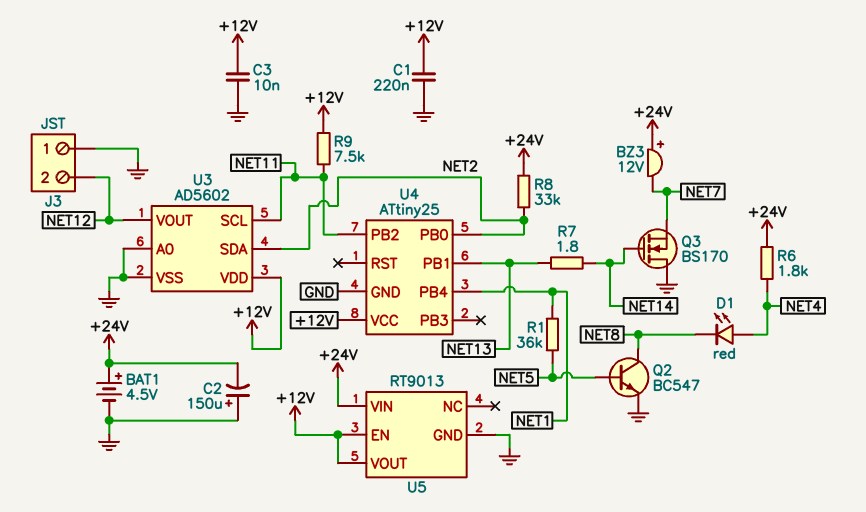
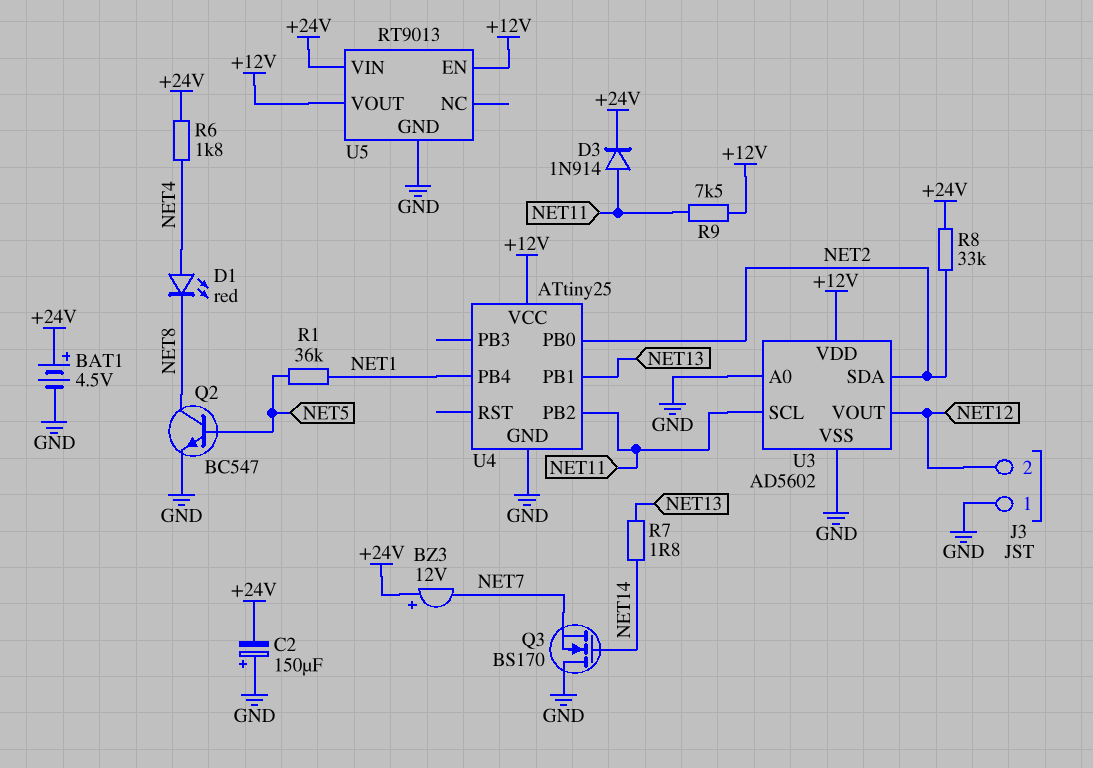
C1: 220nF (+12V, GND) -> none
C3: 10nF (+12V, GND) -> none
D3: none -> diode 1N914 (A NET11, K +24V)

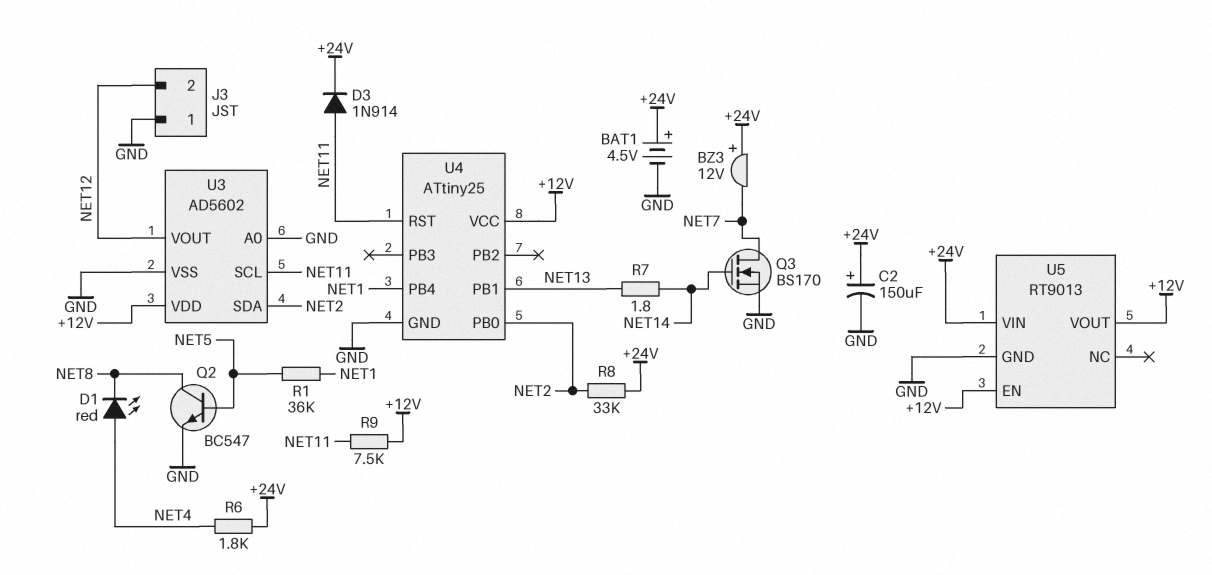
C2: 150uF (plus GND, minus +24V) -> 150uF (plus +24V, minus GND)
Q3: NMOS BS170 (G NET14, D GND, S NET7) -> NMOS BS170 (G NET14, D NET7, S GND)
U4 pin PB2: NET11 -> none
U4 pin RST: none -> NET11

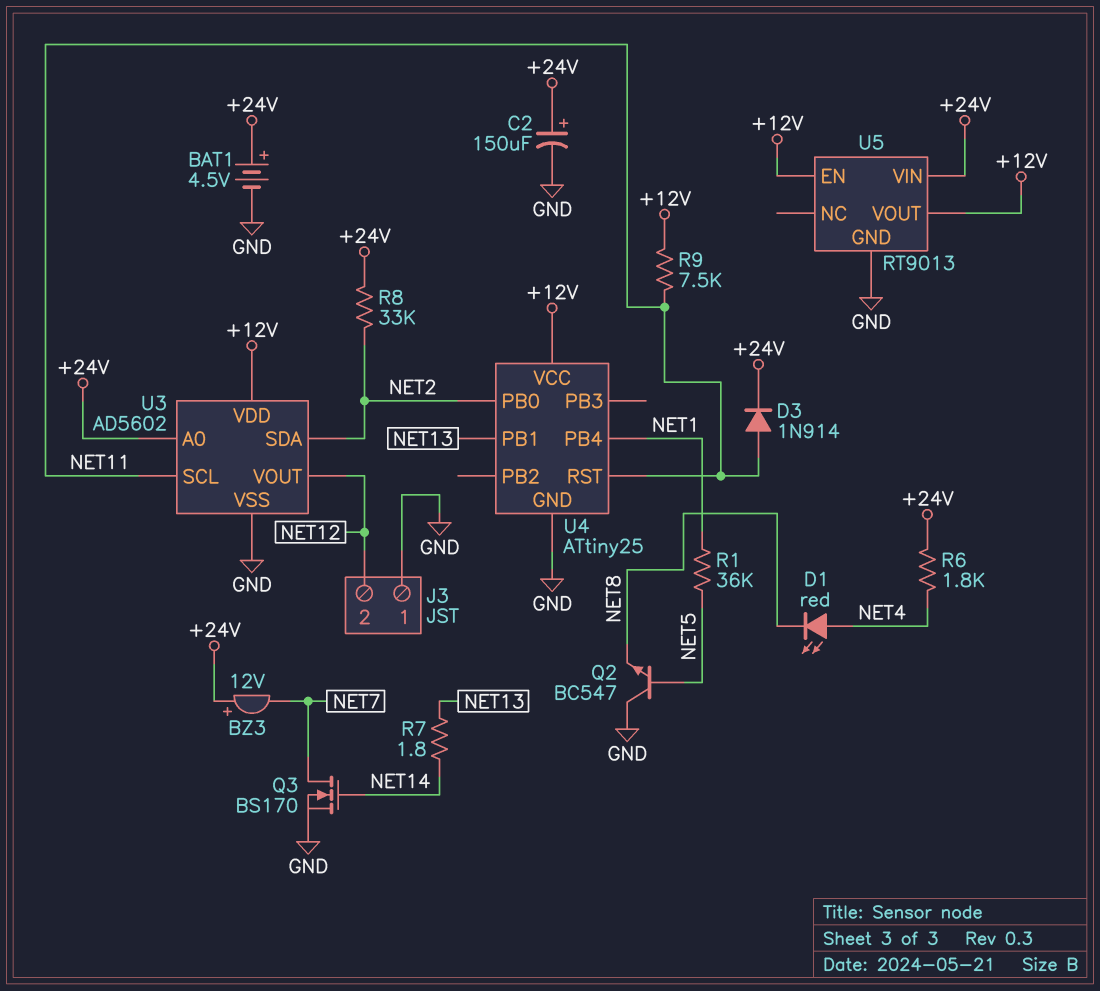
Q2: NPN BC547 (B NET5, C NET8, E GND) -> NPN BC547 (B NET5, C GND, E NET8)
U3 pin A0: GND -> +24V

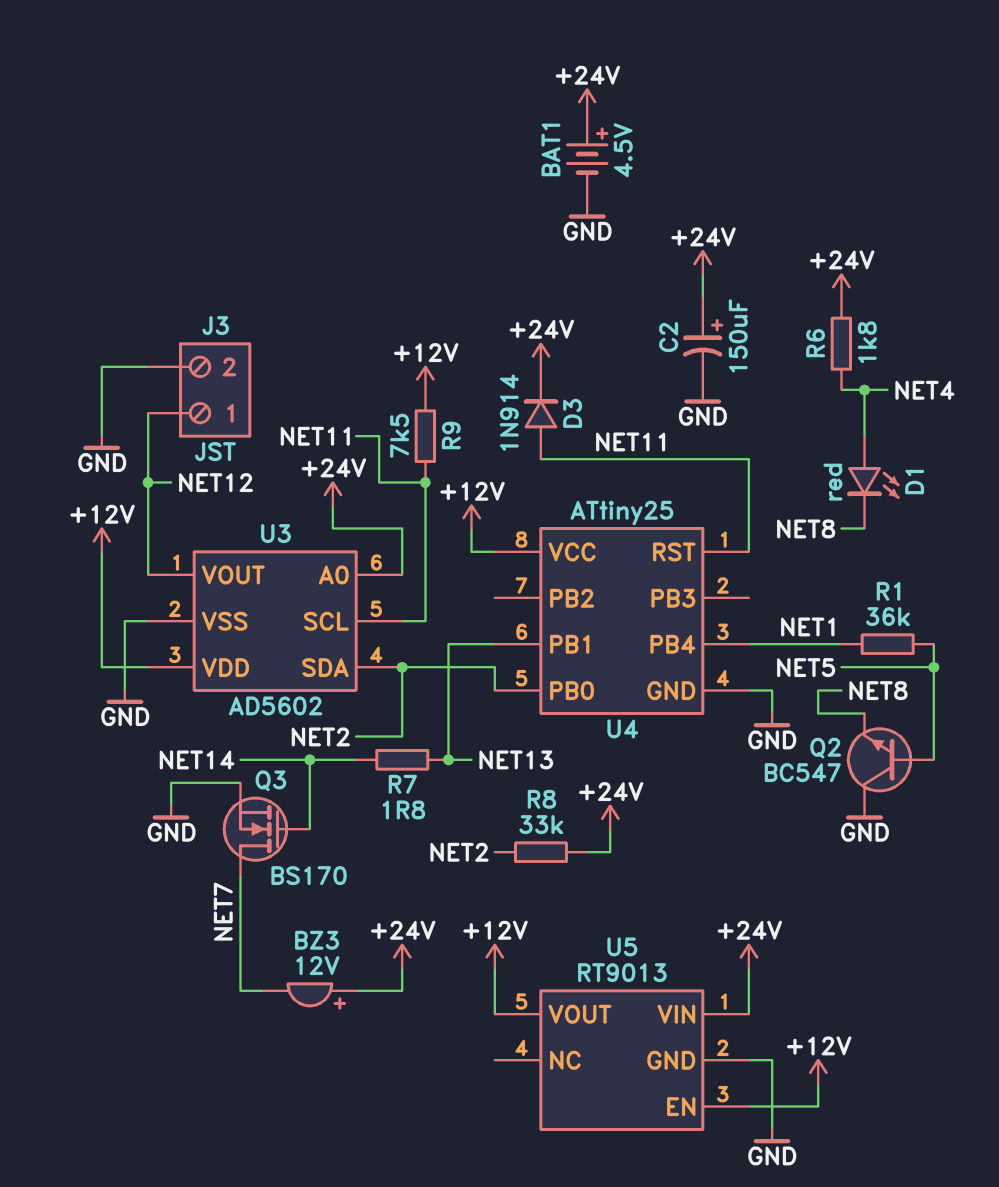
J3 pin 1: GND -> NET12
J3 pin 2: NET12 -> GND

